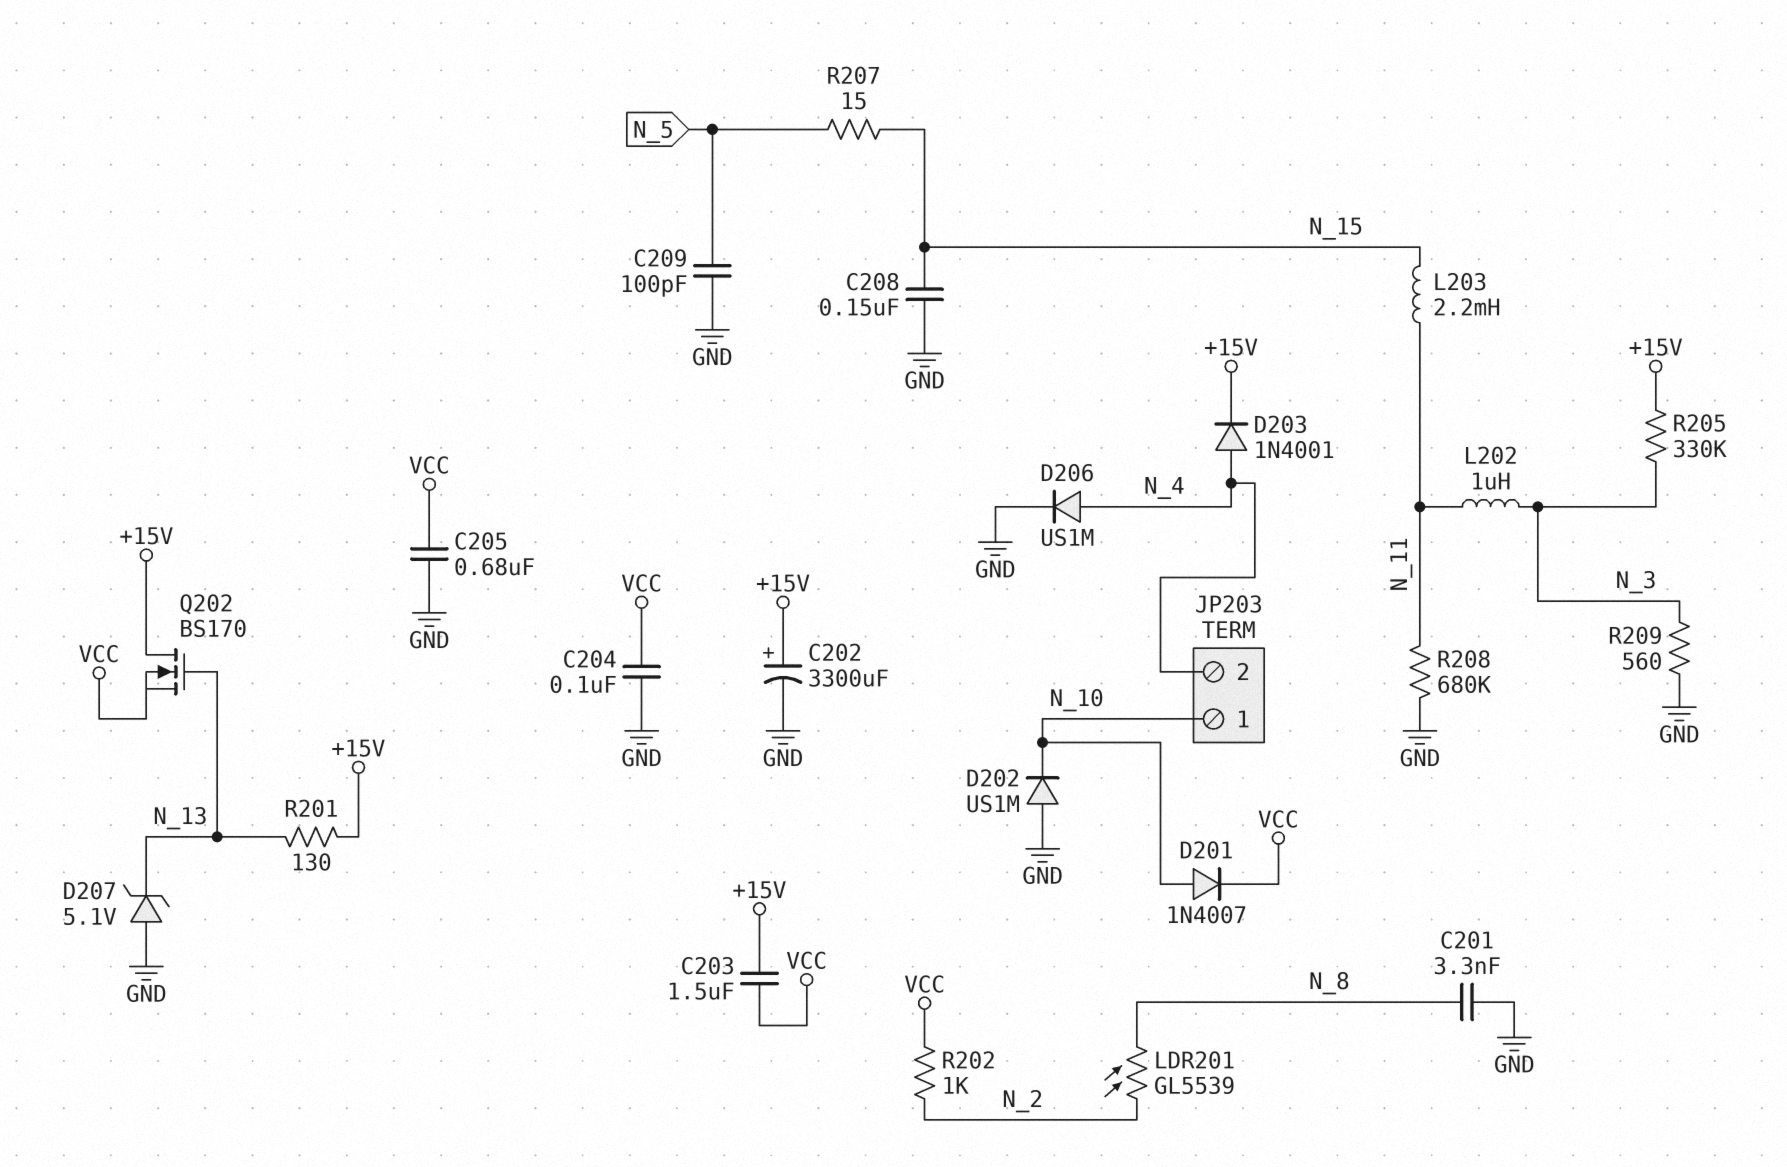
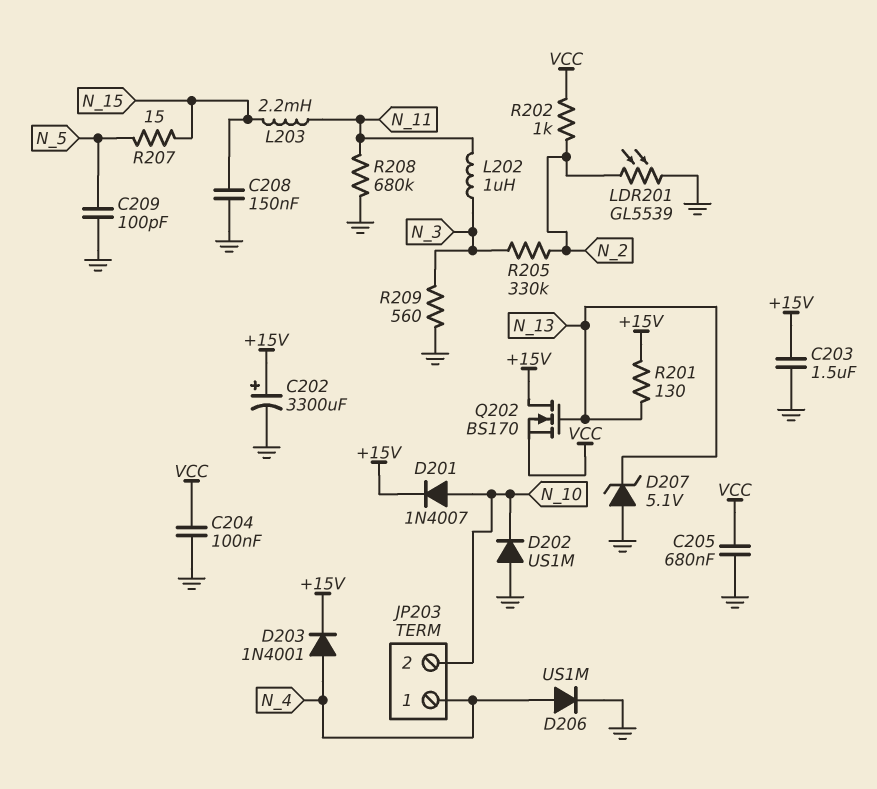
C201: 3.3nF (GND, N_8) -> none
C203: 1.5uF (+15V, VCC) -> 1.5uF (+15V, GND)
D201: diode 1N4007 (A N_10, K VCC) -> diode 1N4007 (A N_10, K +15V)
JP203 pin 1: N_10 -> N_4
JP203 pin 2: N_4 -> N_10
LDR201: GL5539 (N_2, N_8) -> GL5539 (GND, N_2)
R205: 330k (+15V, N_3) -> 330k (N_2, N_3)

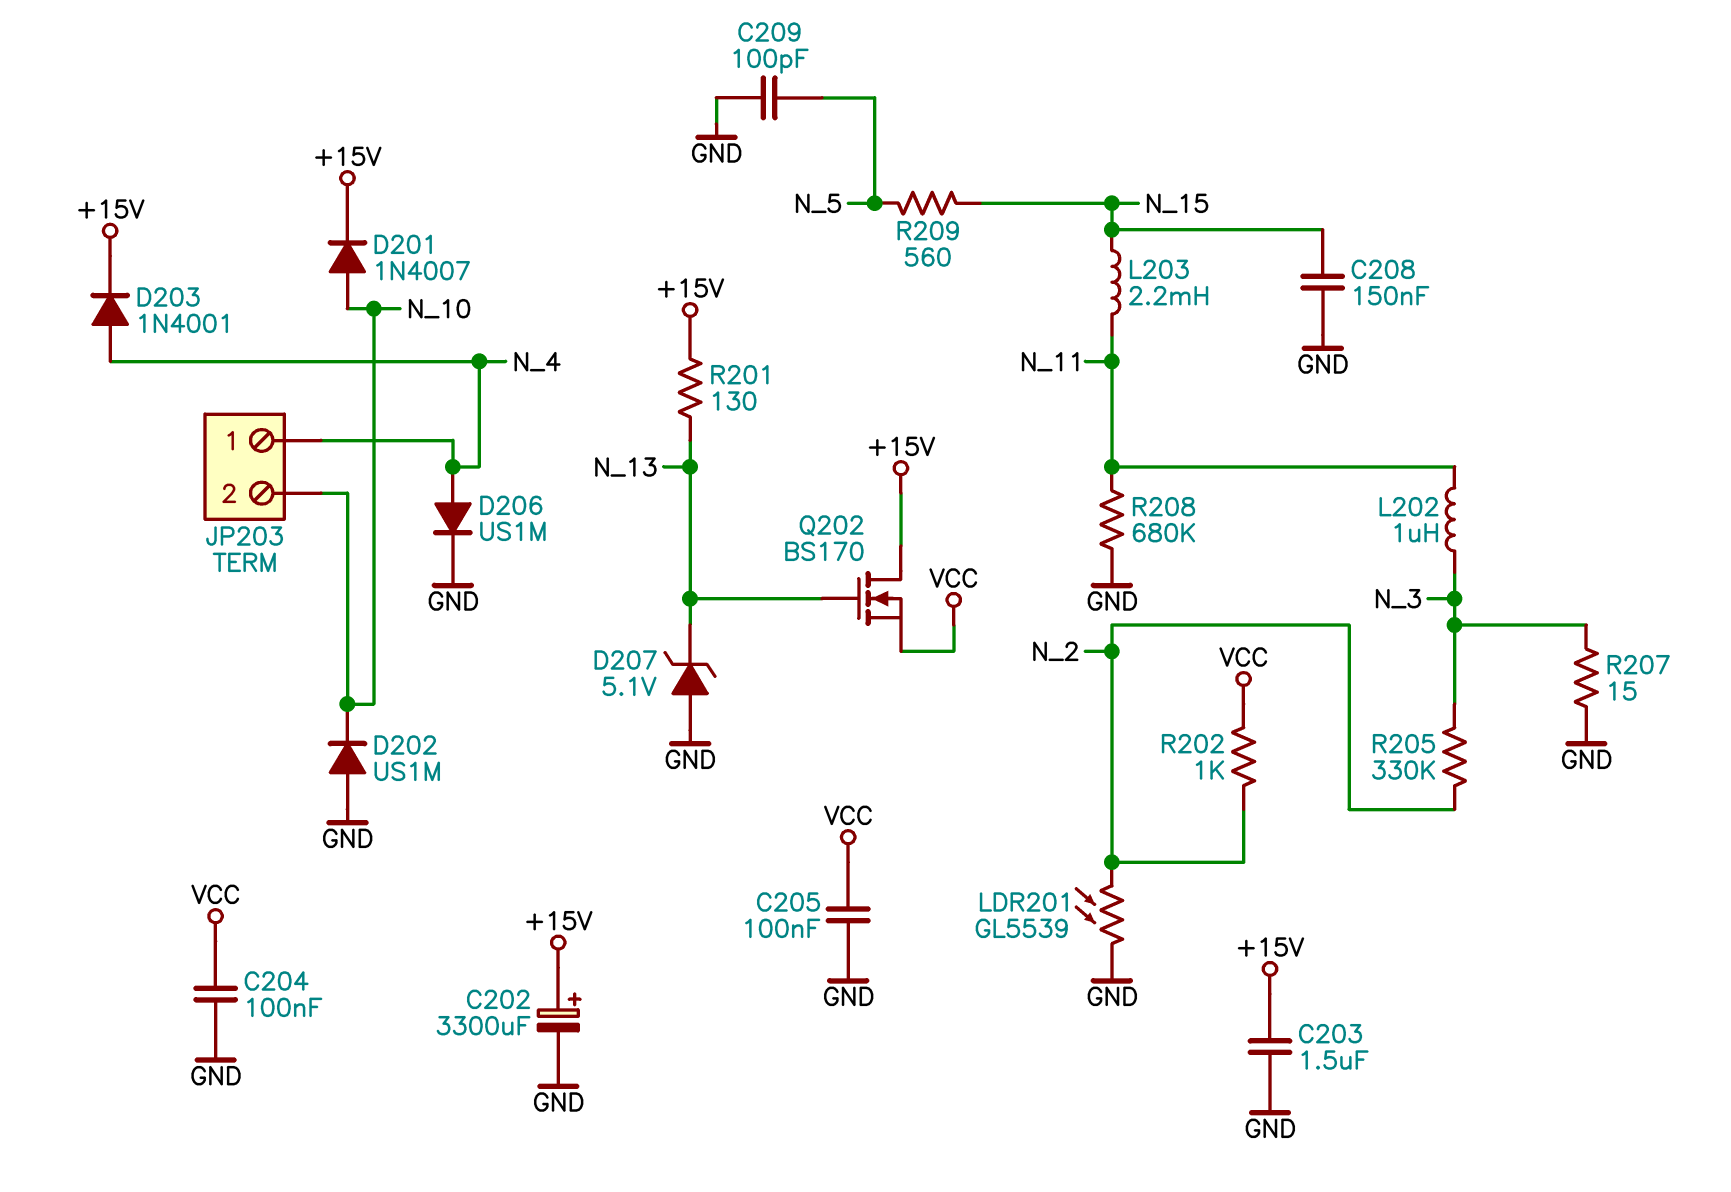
C205: 680nF (GND, VCC) -> 100nF (GND, VCC)
R207: 15 (N_5, N_15) -> 15 (GND, N_3)
R209: 560 (GND, N_3) -> 560 (N_5, N_15)

